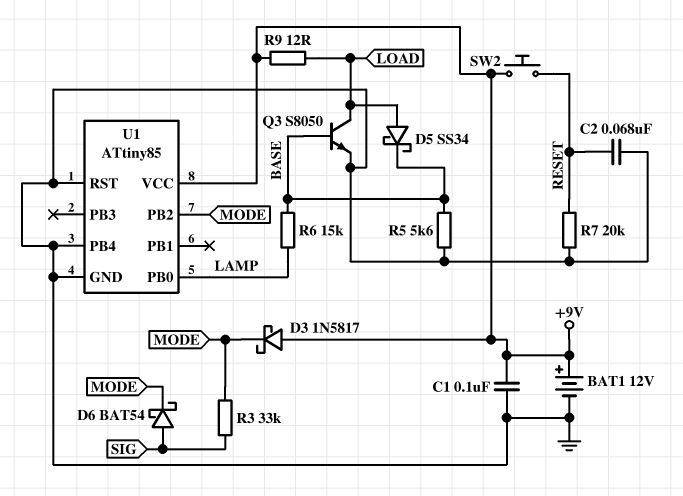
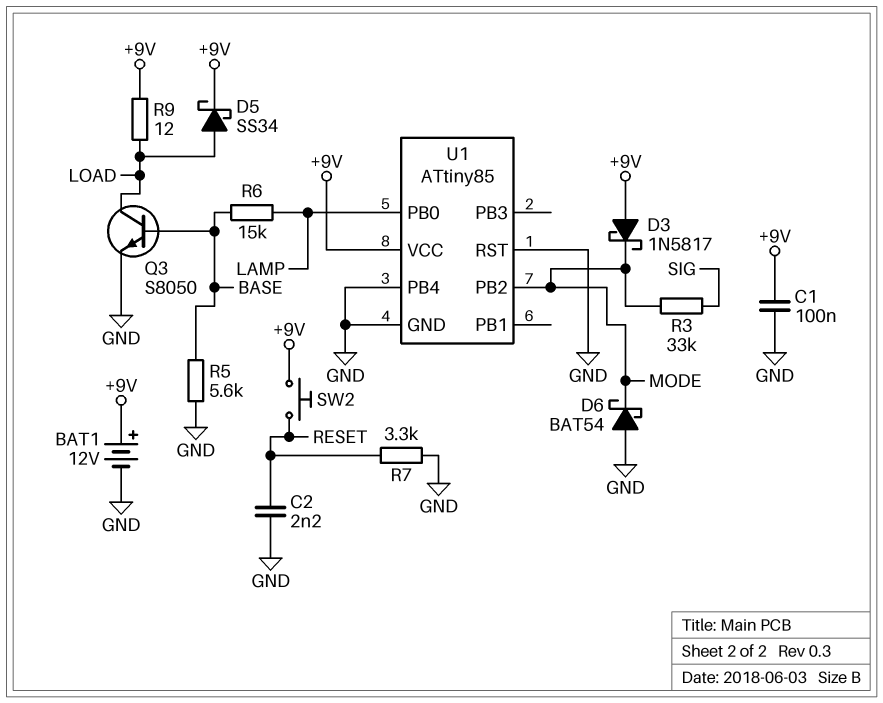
C2: 68nF (GND, RESET) -> 2.2nF (GND, RESET)
D5: schottky SS34 (A LOAD, K BASE) -> schottky SS34 (A LOAD, K +9V)
D6: schottky BAT54 (A SIG, K MODE) -> schottky BAT54 (A GND, K MODE)
R7: 20k (GND, RESET) -> 3.3k (GND, RESET)

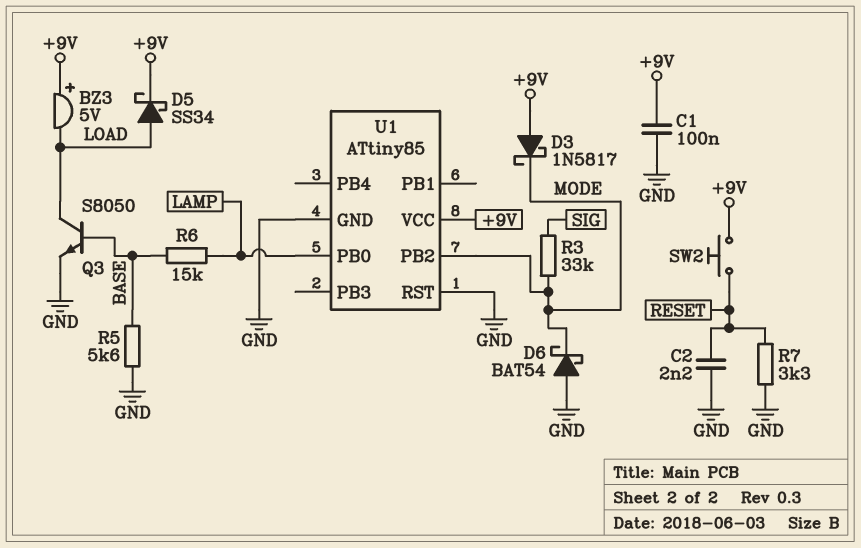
BAT1: 12V (plus +9V, minus GND) -> none
BZ3: none -> buzzer 5V (plus +9V, minus LOAD)
R9: 12 (+9V, LOAD) -> none
U1 pin PB4: GND -> none

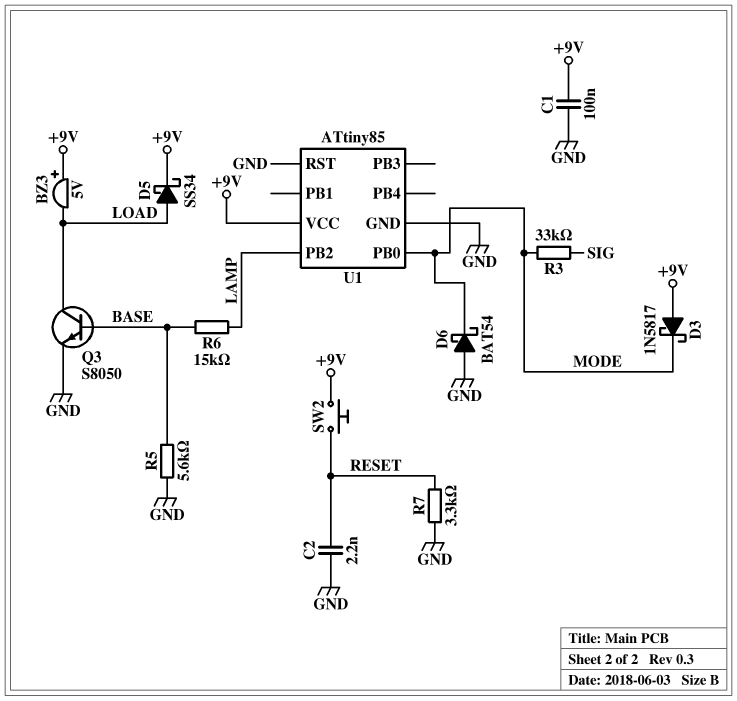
U1 pin PB0: LAMP -> MODE
U1 pin PB2: MODE -> LAMP

